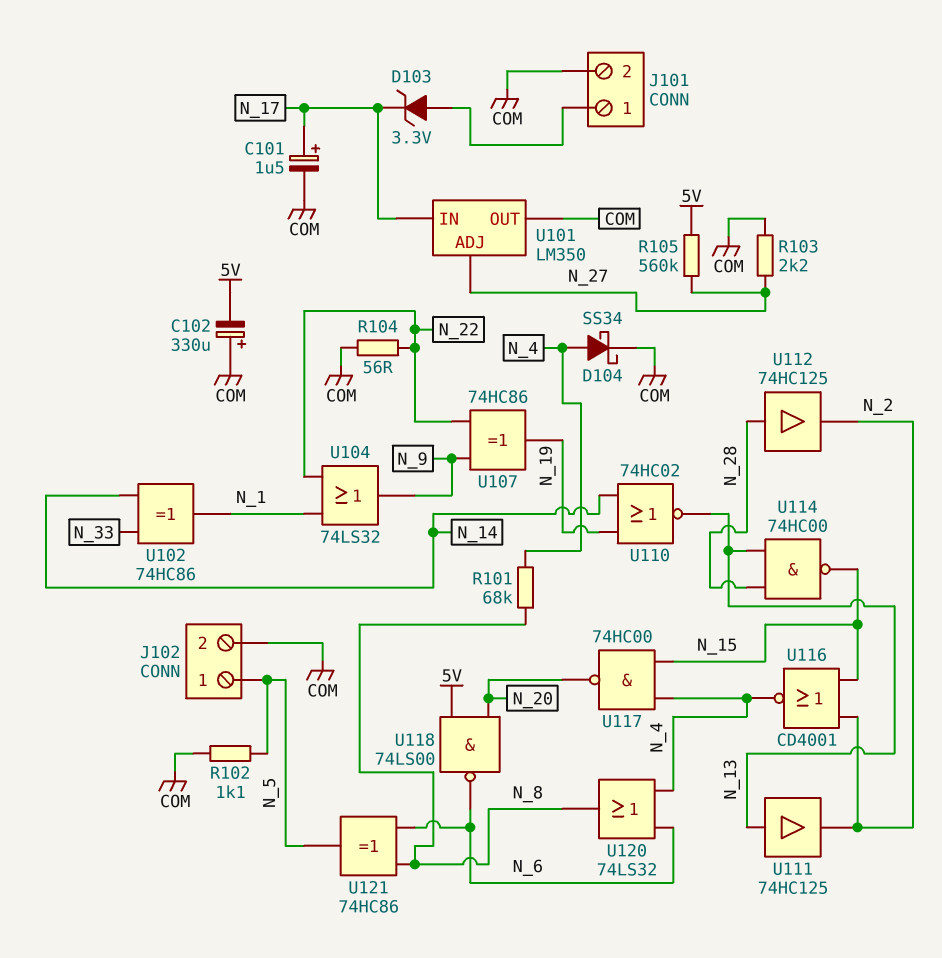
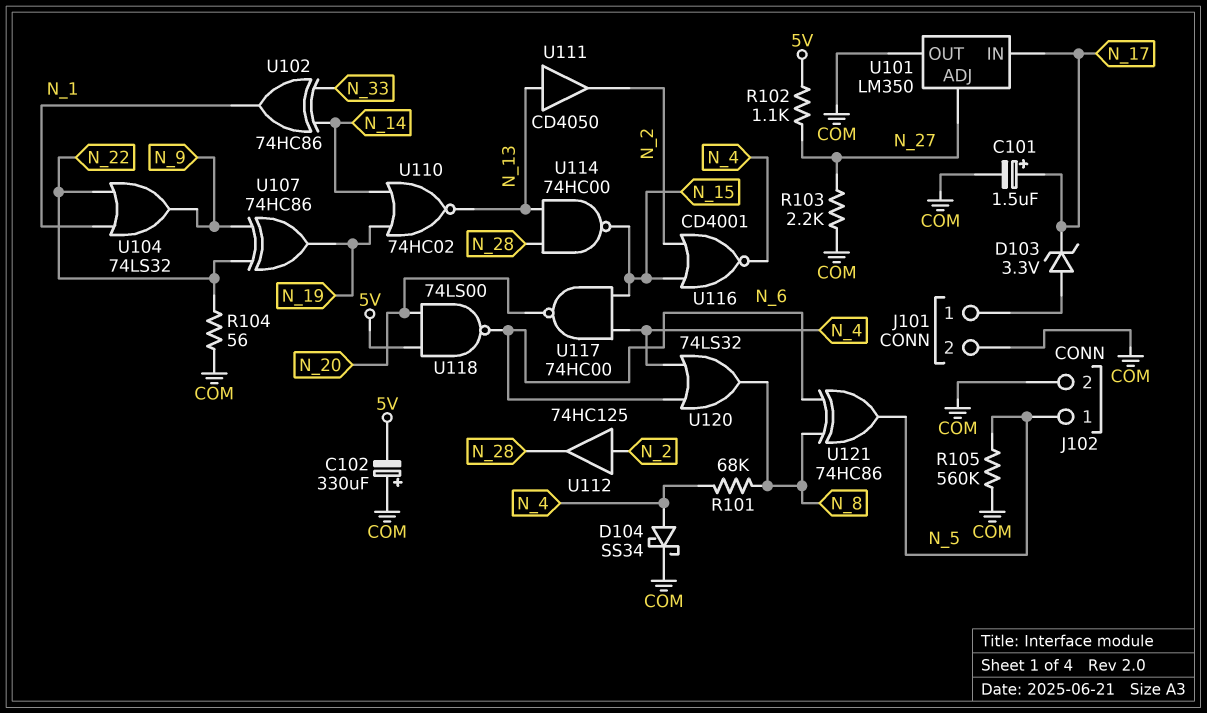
R102: 1.1k (COM, N_5) -> 1.1k (5V, N_27)
R105: 560k (5V, N_27) -> 560k (COM, N_5)
U111: buffer 74HC125 (in N_13, out N_2) -> buffer CD4050 (in N_13, out N_2)
U112: buffer 74HC125 (in N_28, out N_2) -> buffer 74HC125 (in N_2, out N_28)

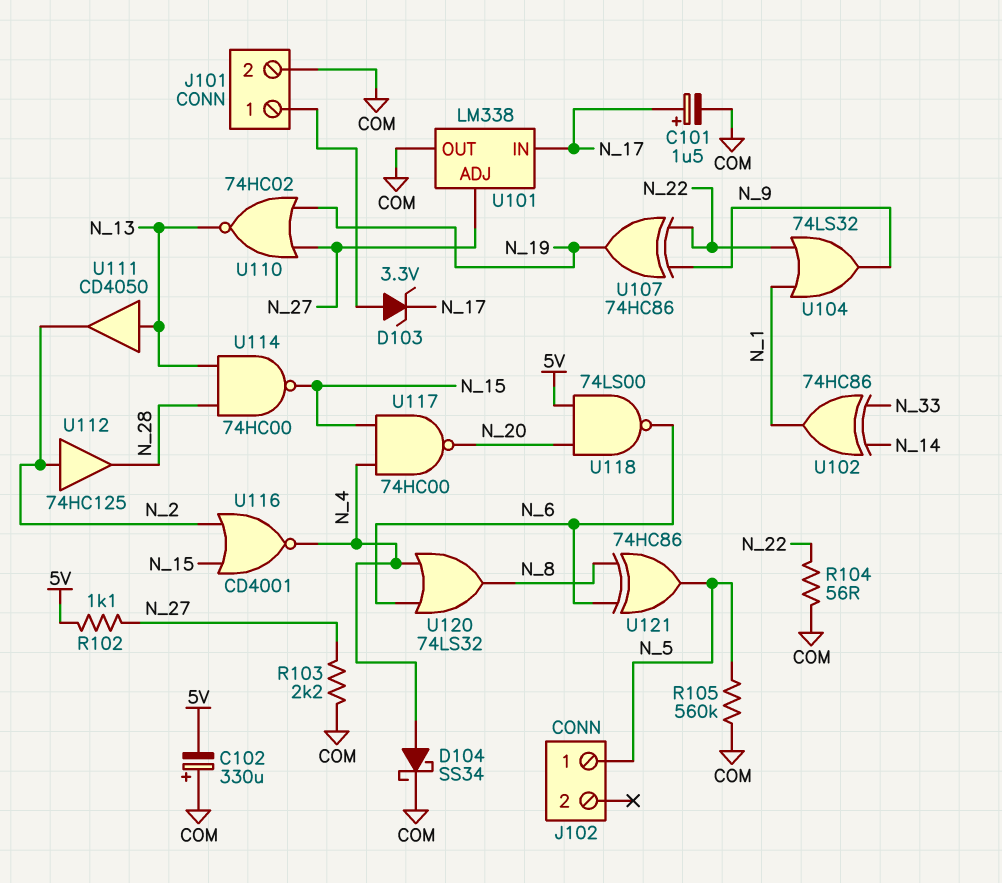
J102 pin 2: COM -> none
R101: 68k (N_4, N_8) -> none
U101: LM350 -> LM338
U110: NOR 74HC02 (in N_14, in N_19, out N_13) -> NOR 74HC02 (in N_19, in N_27, out N_13)

